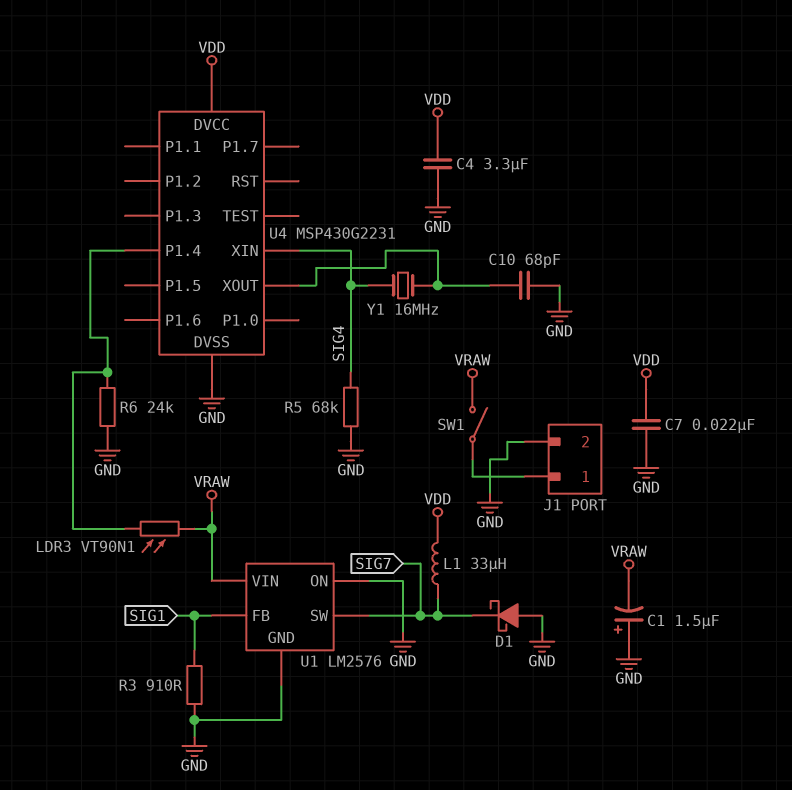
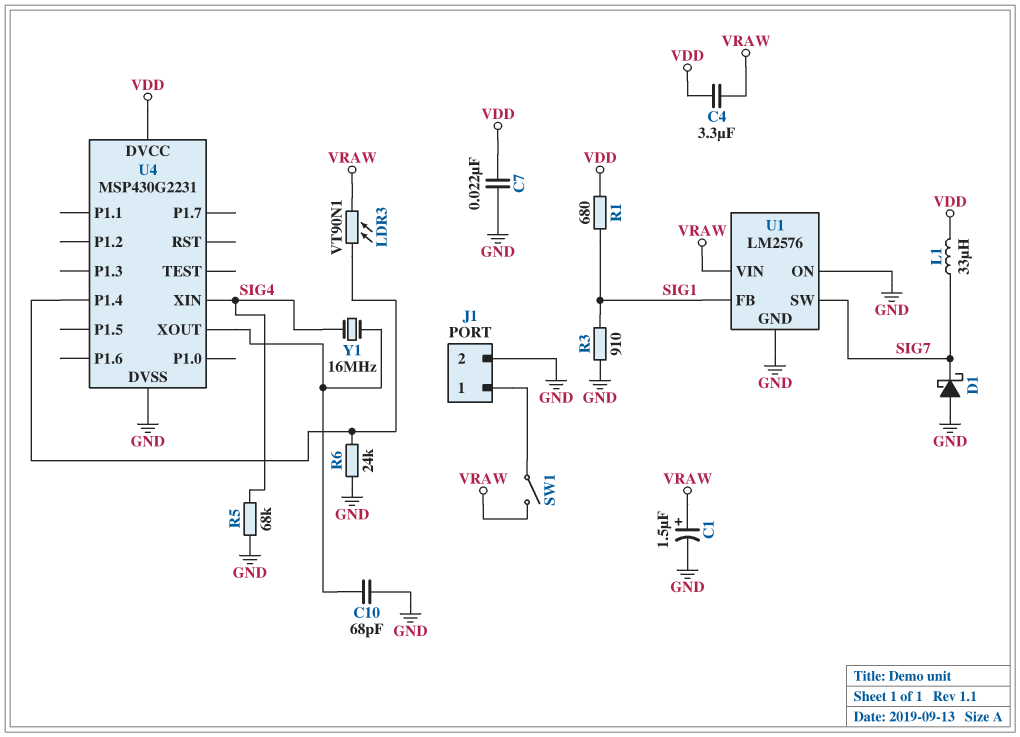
C1: 1.5uF (plus GND, minus VRAW) -> 1.5uF (plus VRAW, minus GND)
C4: 3.3uF (GND, VDD) -> 3.3uF (VDD, VRAW)
R1: none -> 680 (SIG1, VDD)

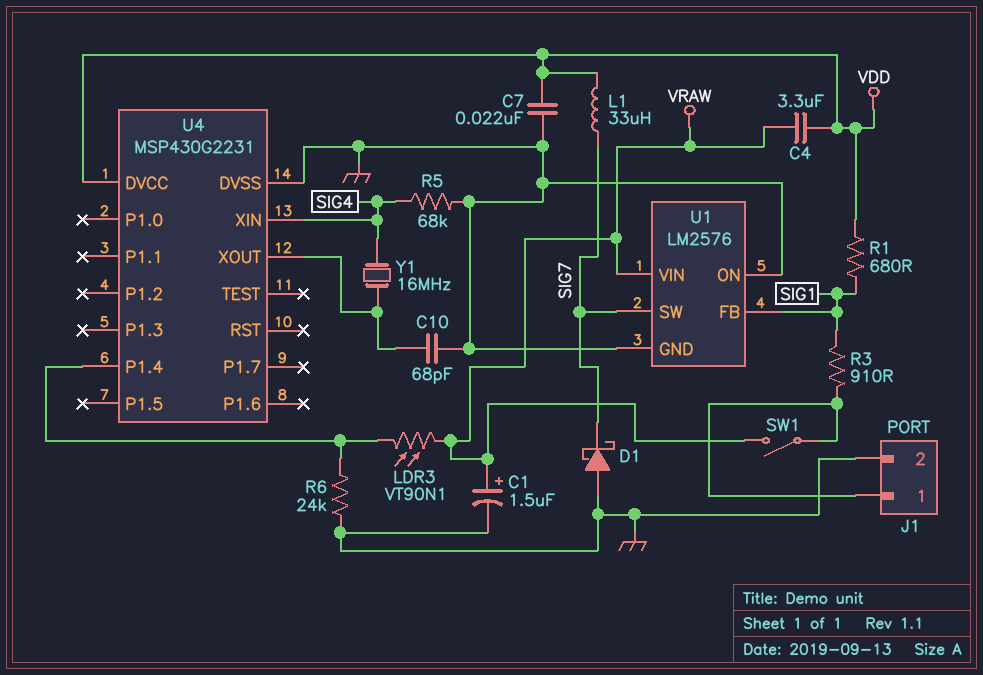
R3: 910 (GND, SIG1) -> 910 (J1/1, SIG1)

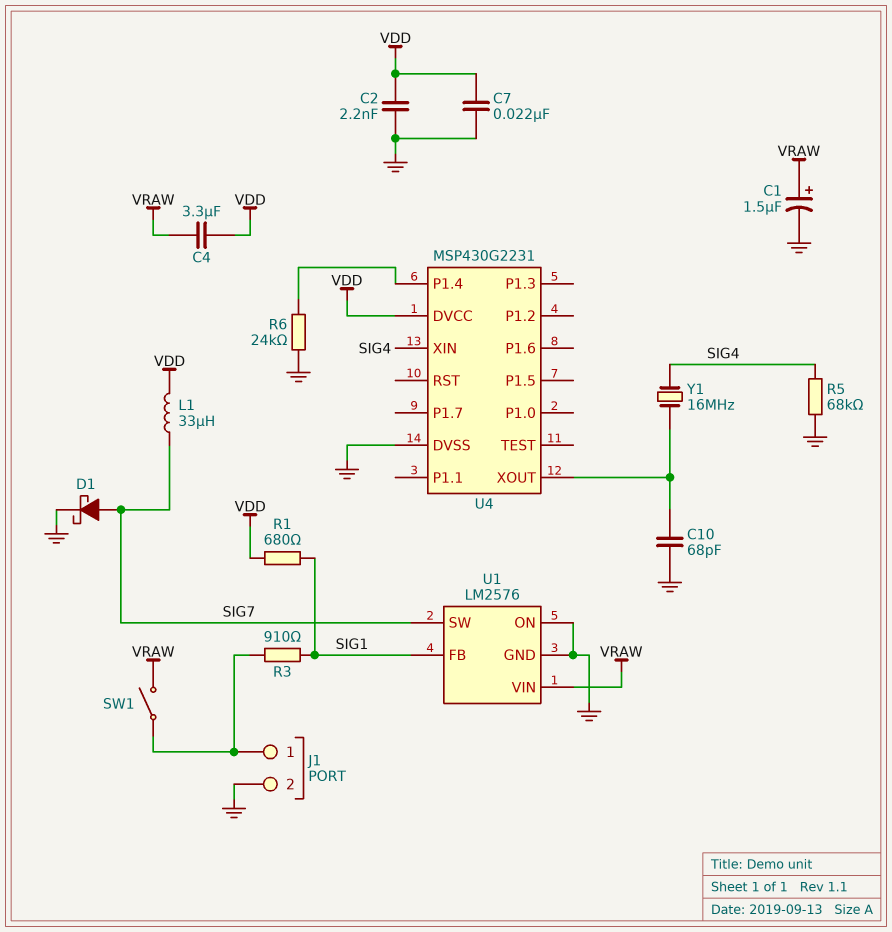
C2: none -> 2.2nF (GND, VDD)
D1: schottky (A GND, K SIG7) -> schottky (A SIG7, K GND)
LDR3: VT90N1 (U4/P1.4, VRAW) -> none

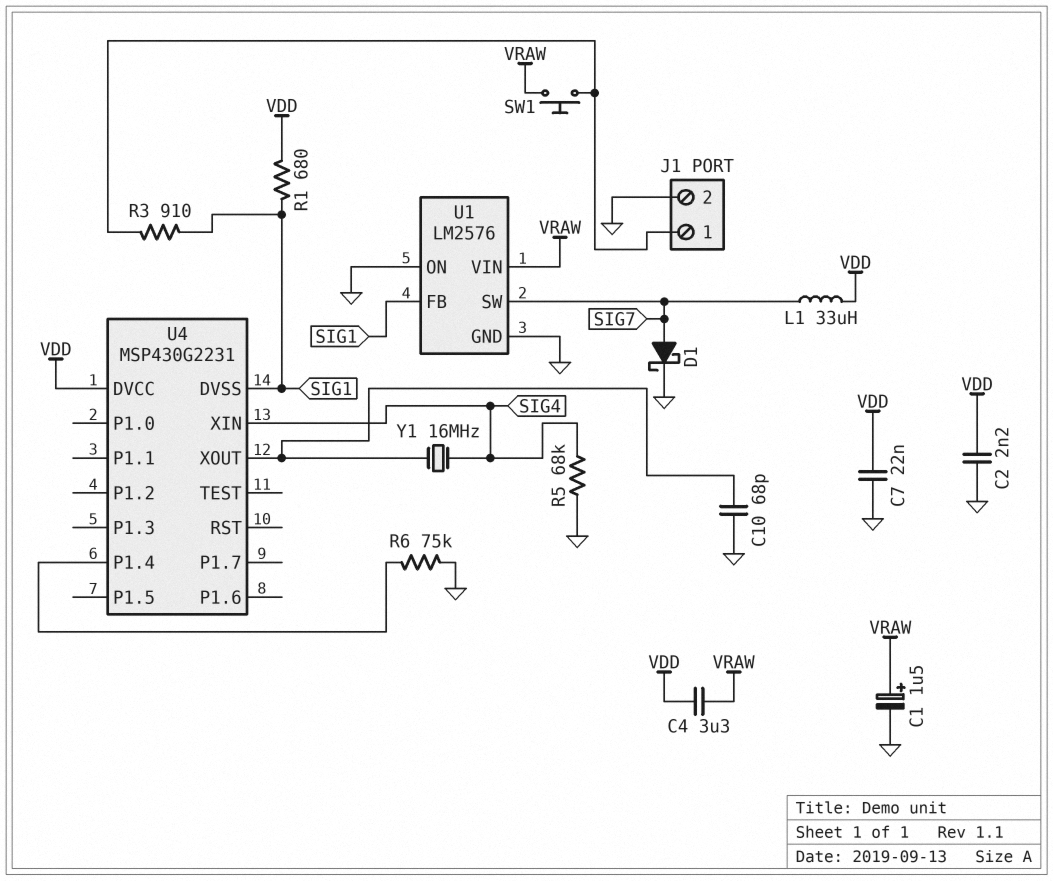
R6: 24k (GND, U4/P1.4) -> 75k (GND, U4/P1.4)
SW1: switch (J1/1, VRAW) -> button (J1/1, VRAW)
U4 pin DVSS: GND -> SIG1

